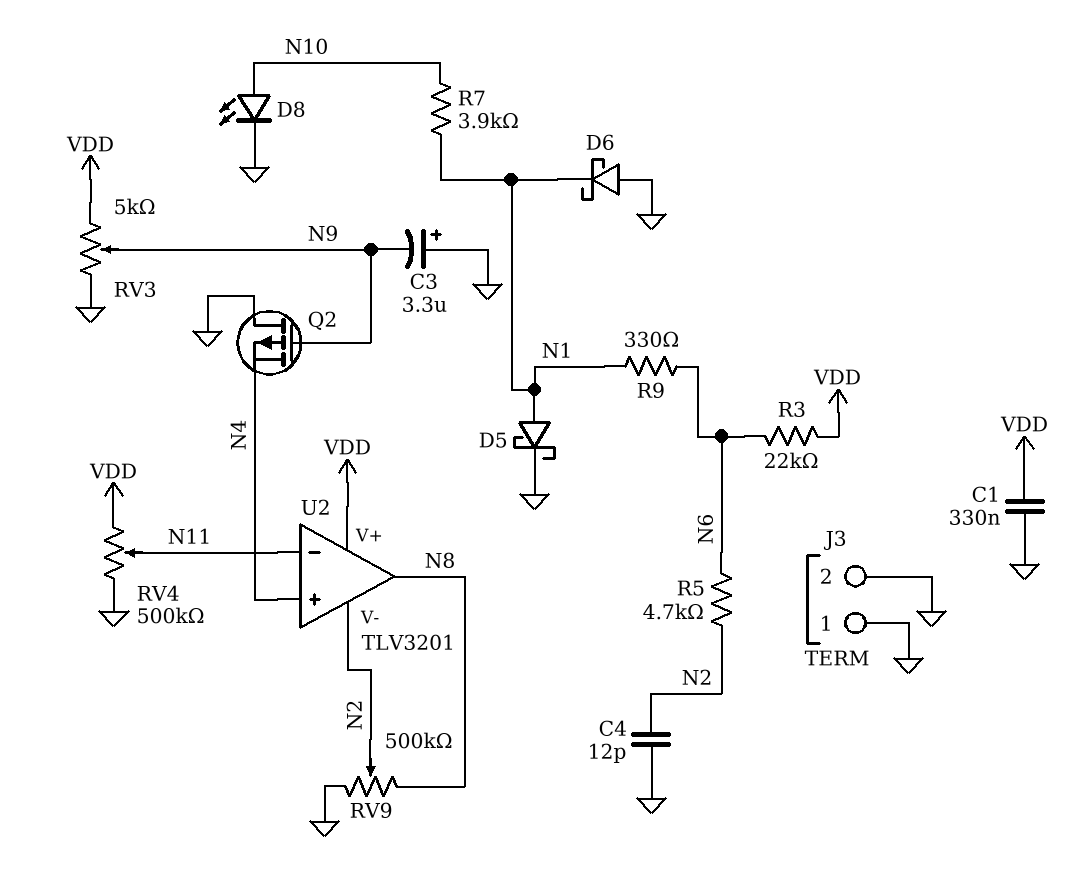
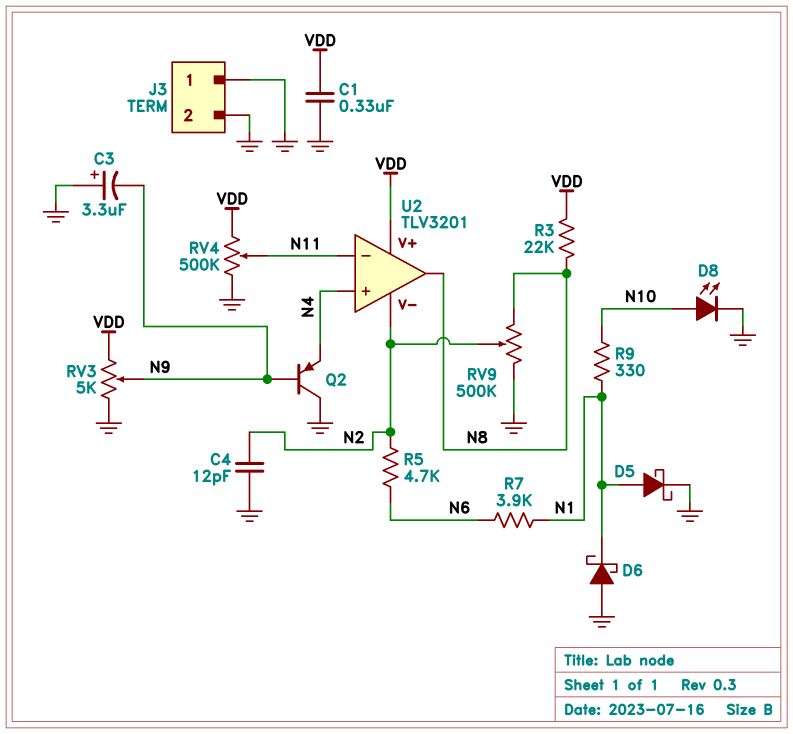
Q2: PMOS (G N9, D GND, S N4) -> PNP (B N9, C GND, E N4)
R3: 22k (N6, VDD) -> 22k (N8, VDD)
R7: 3.9k (N1, N10) -> 3.9k (N1, N6)
R9: 330 (N1, N6) -> 330 (N1, N10)

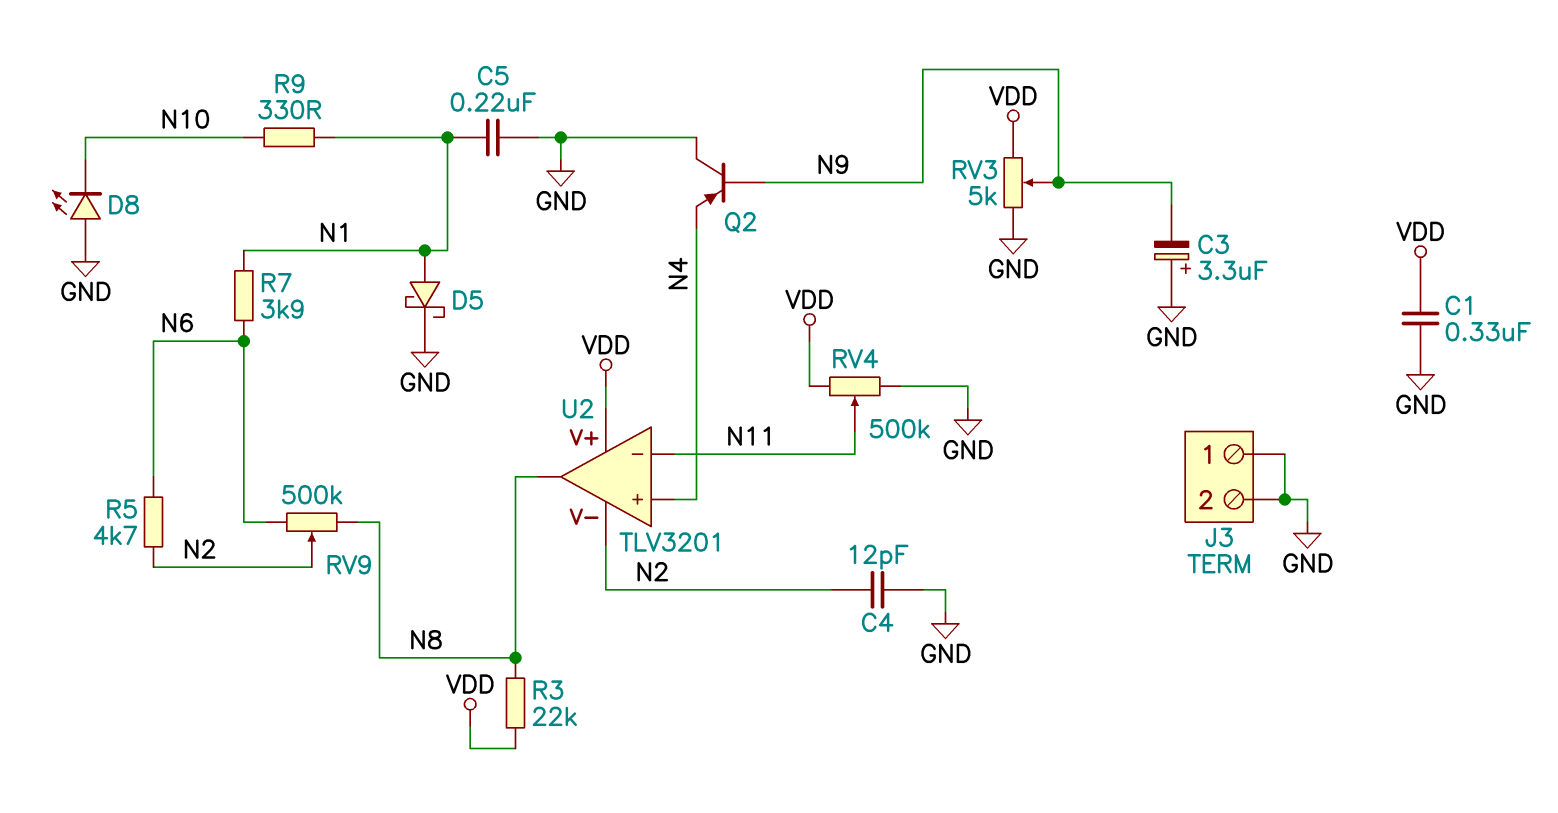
C5: none -> 220nF (GND, N1)
D6: schottky (A GND, K N1) -> none
D8: LED (A N10, K GND) -> LED (A GND, K N10)
RV9: 500k (GND, N8, wiper N2) -> 500k (N6, N8, wiper N2)

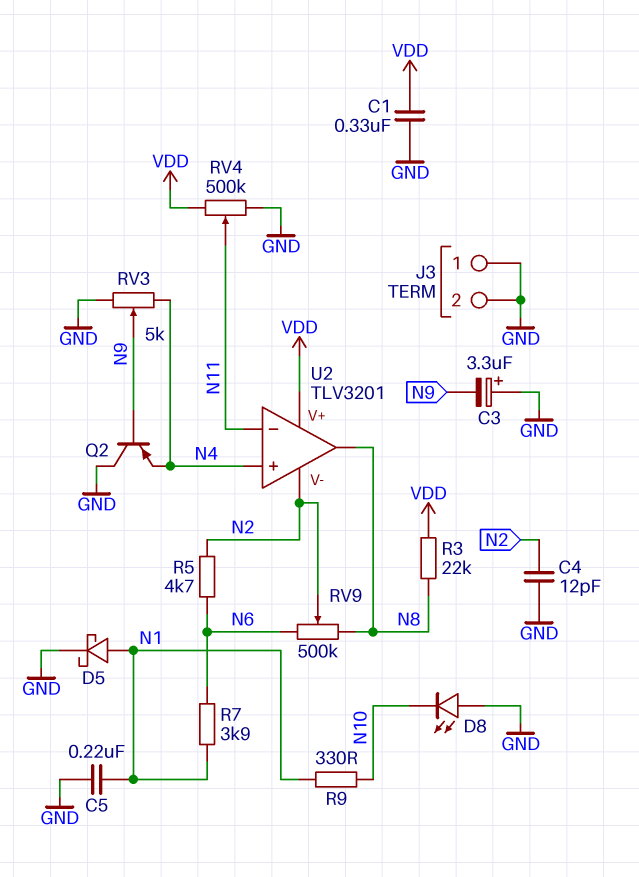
RV3: 5k (GND, VDD, wiper N9) -> 5k (GND, N4, wiper N9)

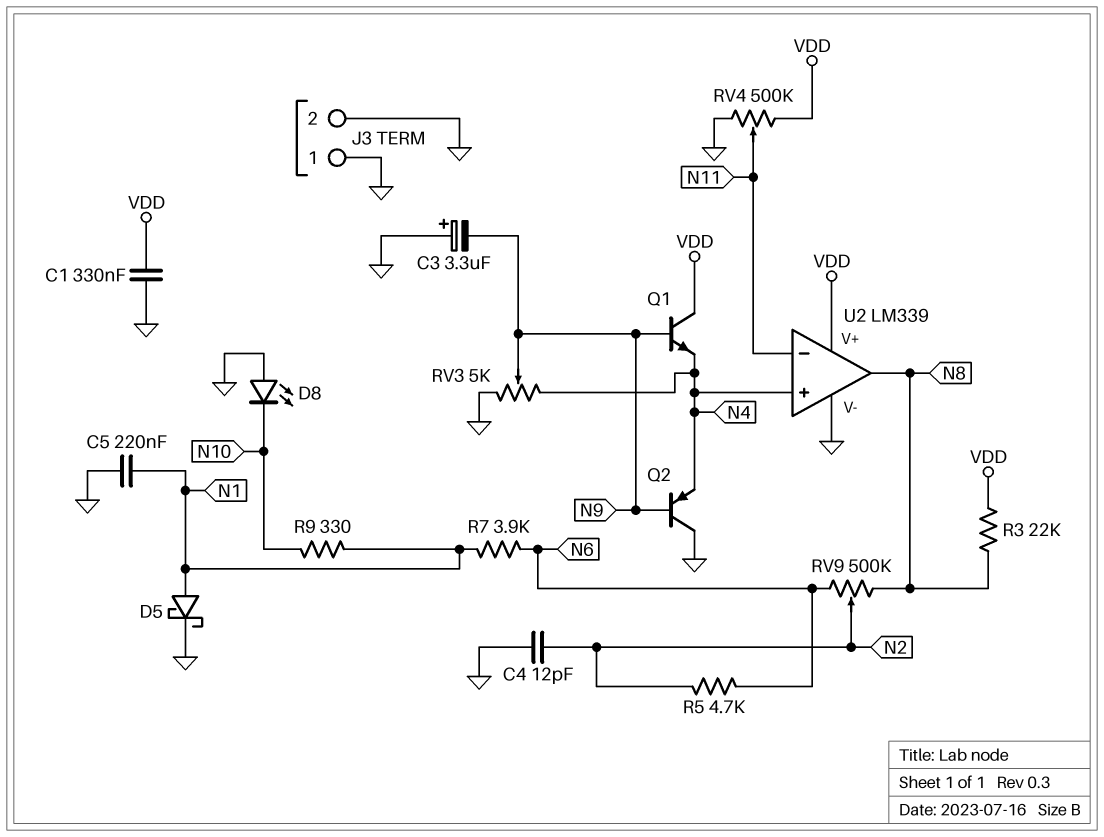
Q1: none -> NPN (B N9, C VDD, E N4)
U2: TLV3201 -> LM339
U2 pin V-: N2 -> GND

